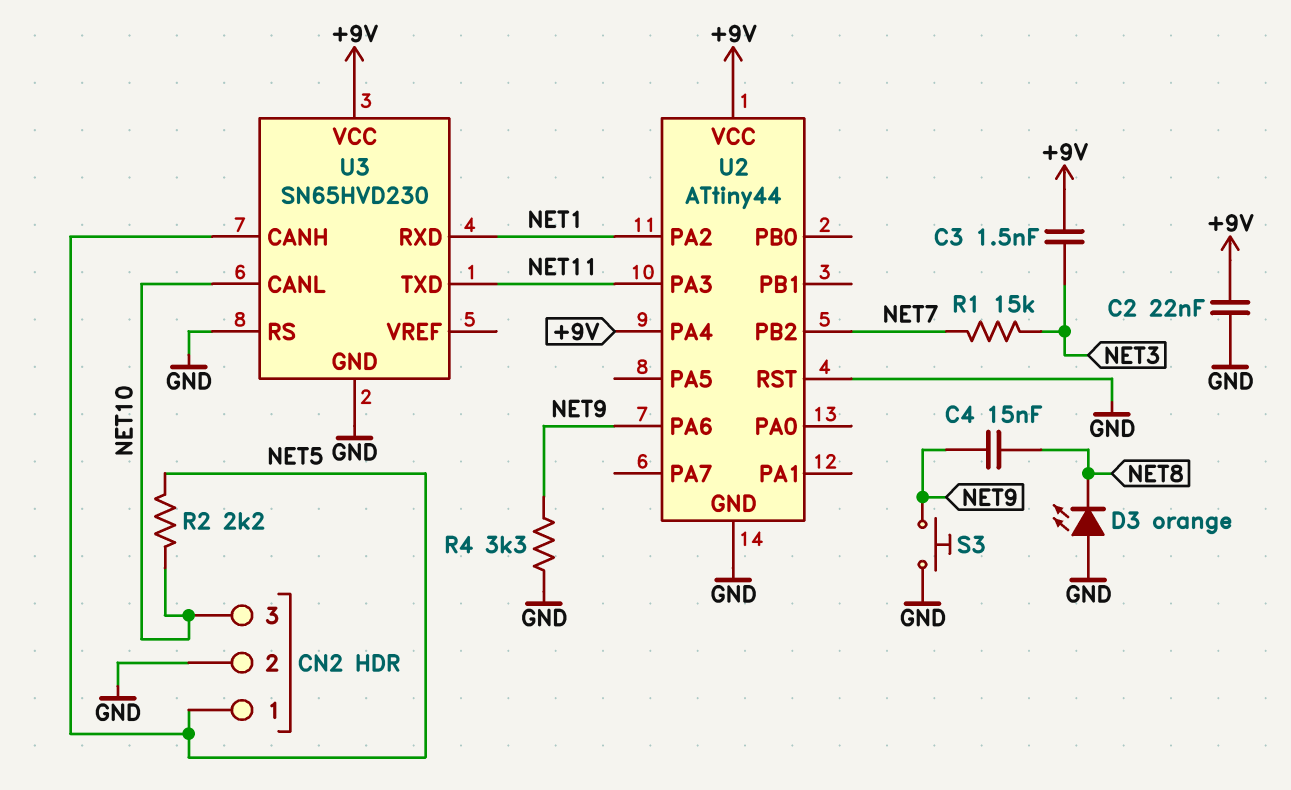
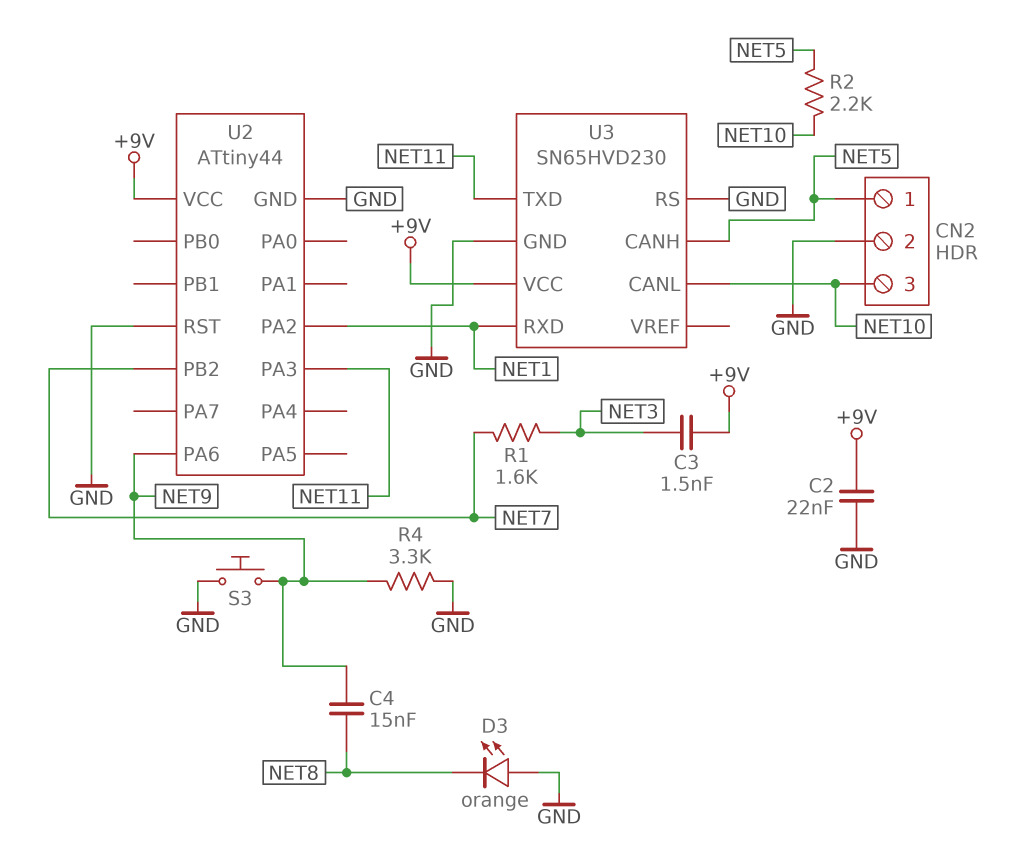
R1: 15k (NET3, NET7) -> 1.6k (NET3, NET7)
U2 pin PA4: +9V -> none

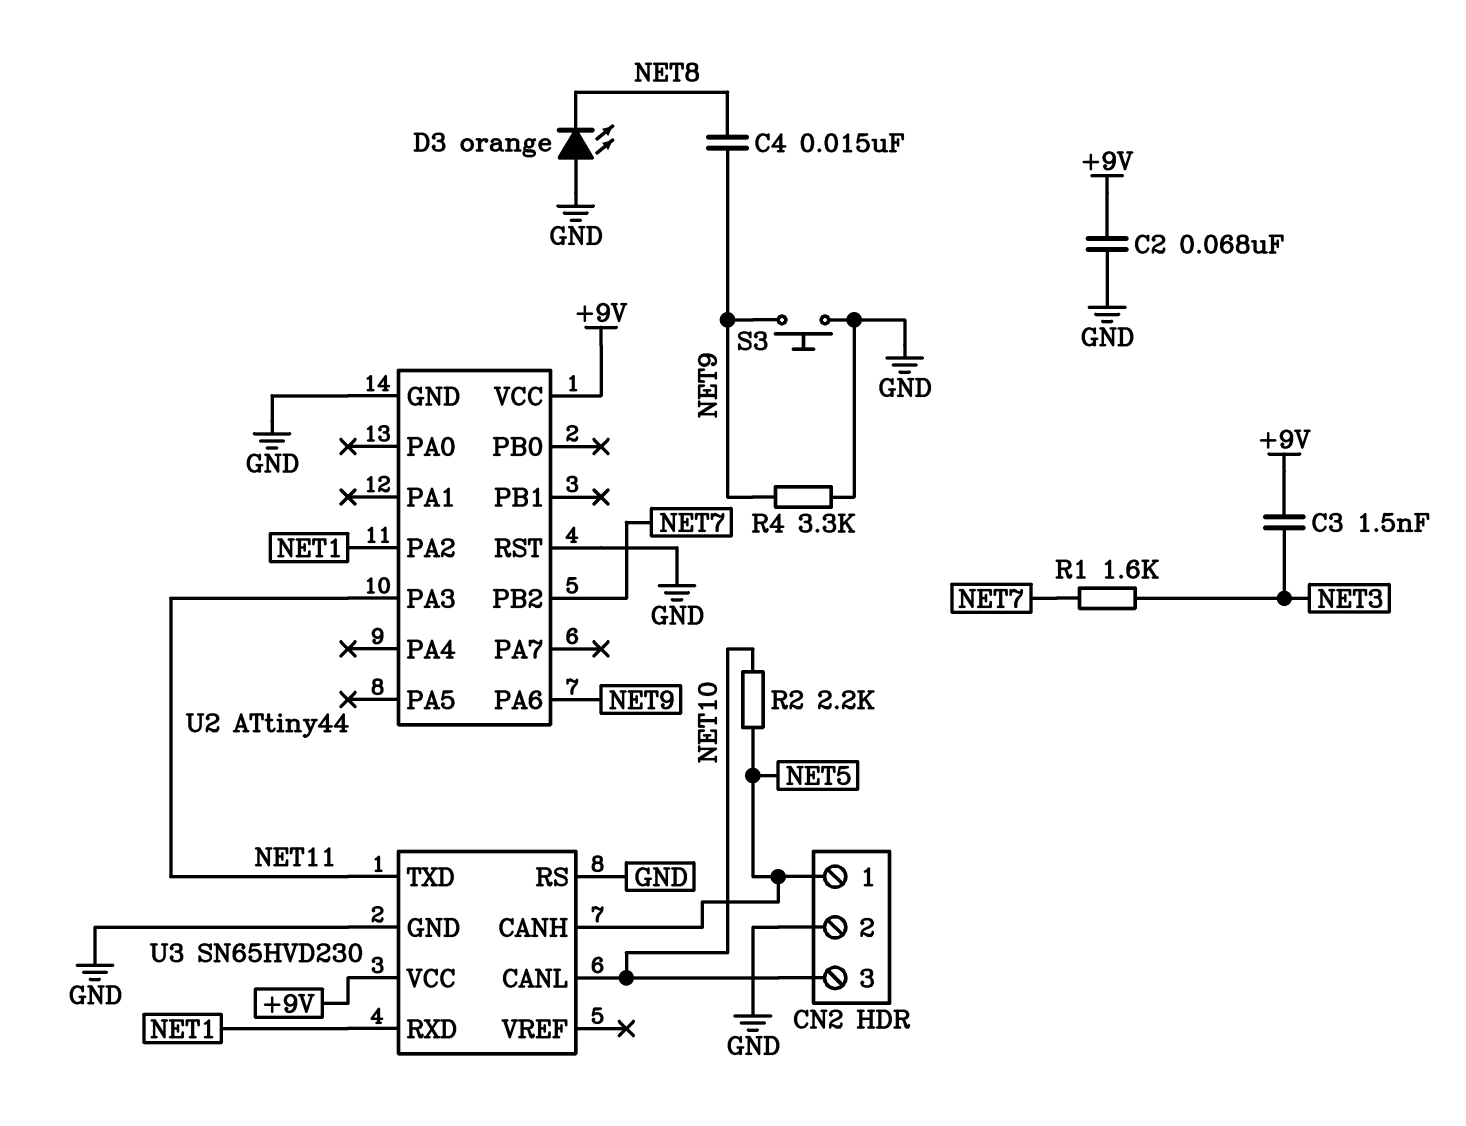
C2: 22nF (+9V, GND) -> 68nF (+9V, GND)

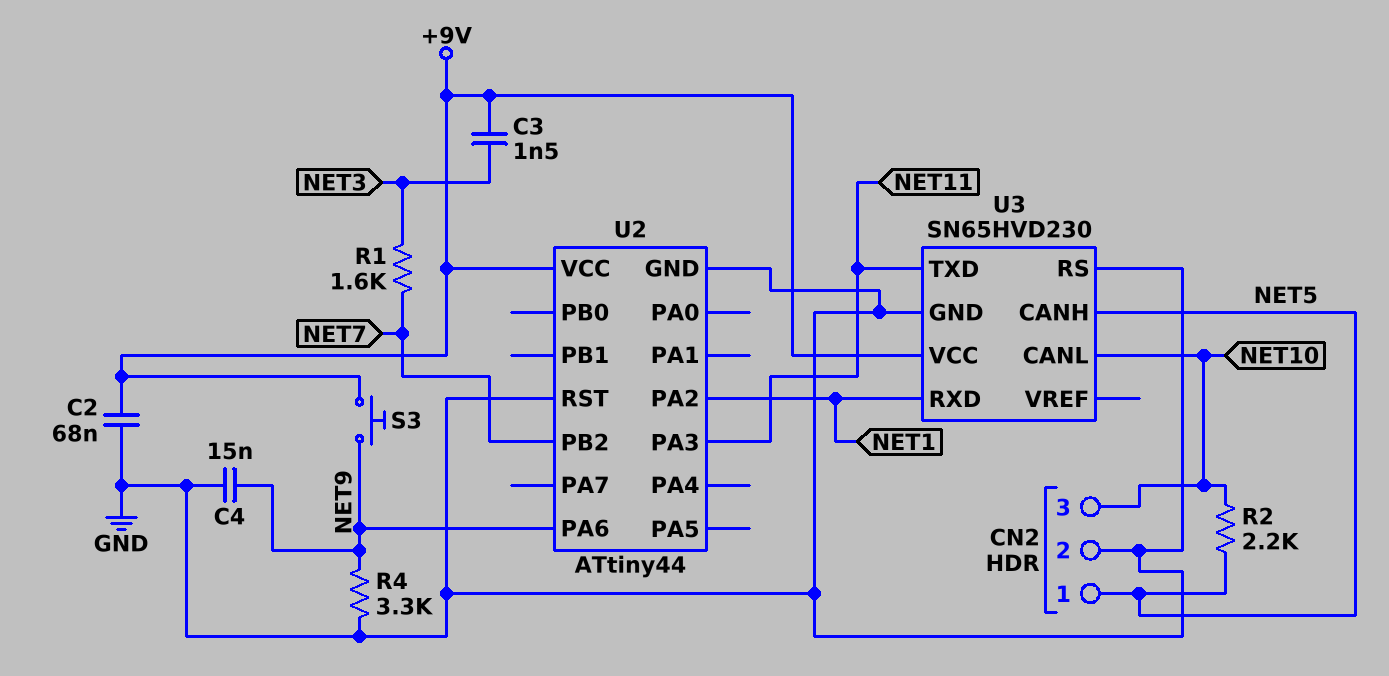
C4: 15nF (NET8, NET9) -> 15nF (GND, NET9)
D3: LED orange (A GND, K NET8) -> none
S3: button (GND, NET9) -> button (+9V, NET9)

